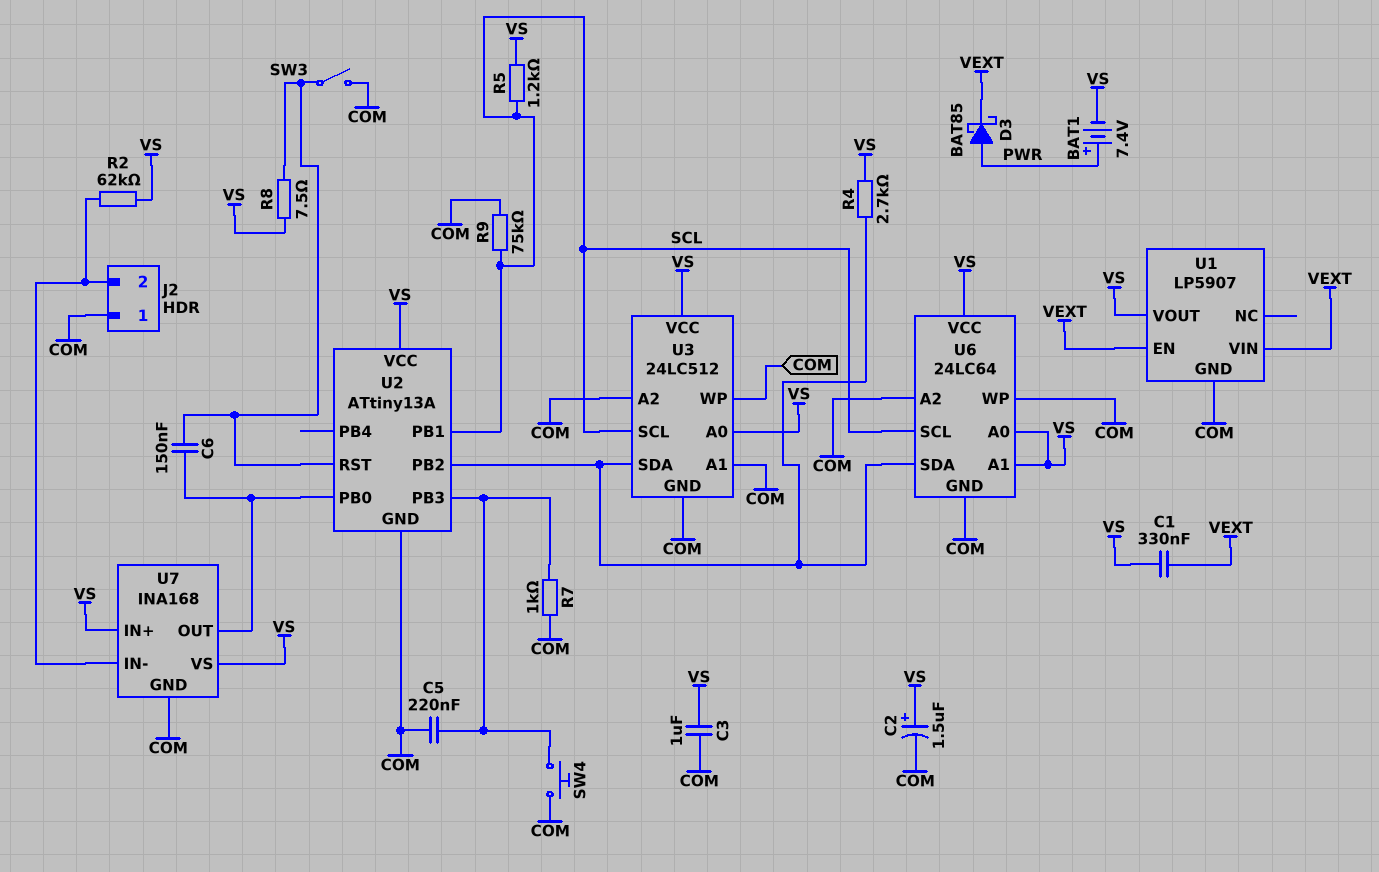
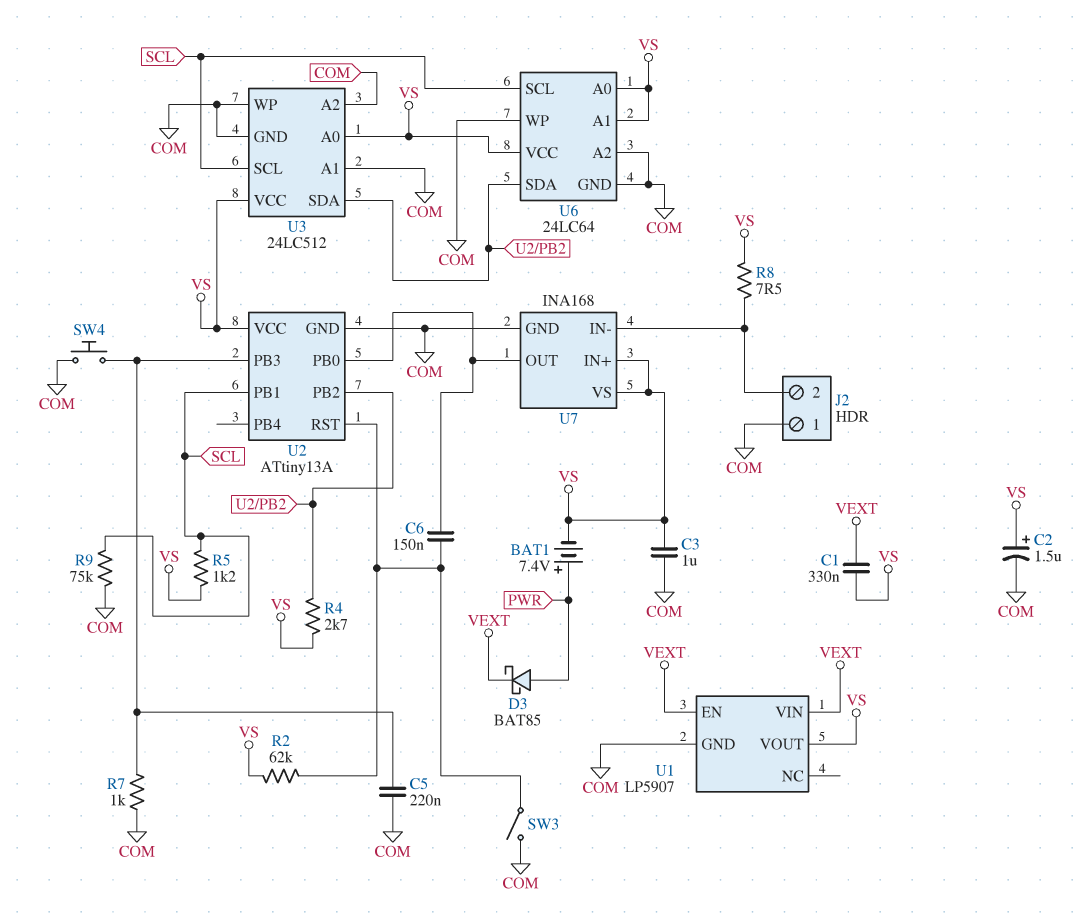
R2: 62k (J2/2, VS) -> 62k (U2/RST, VS)
R8: 7.5 (U2/RST, VS) -> 7.5 (J2/2, VS)

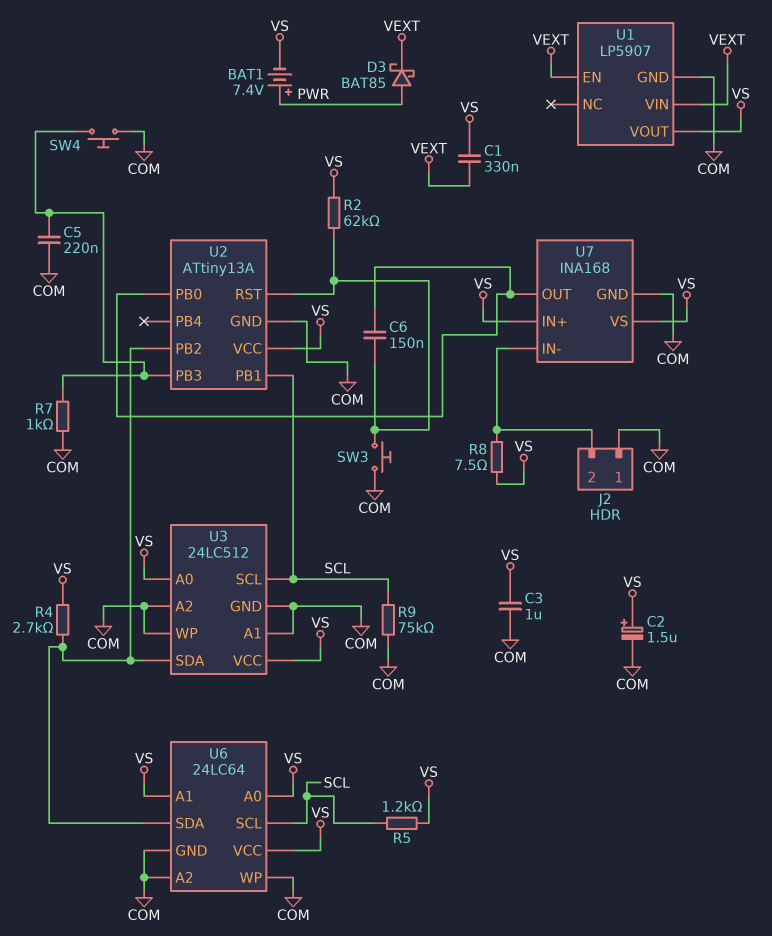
SW3: switch (COM, U2/RST) -> button (COM, U2/RST)

